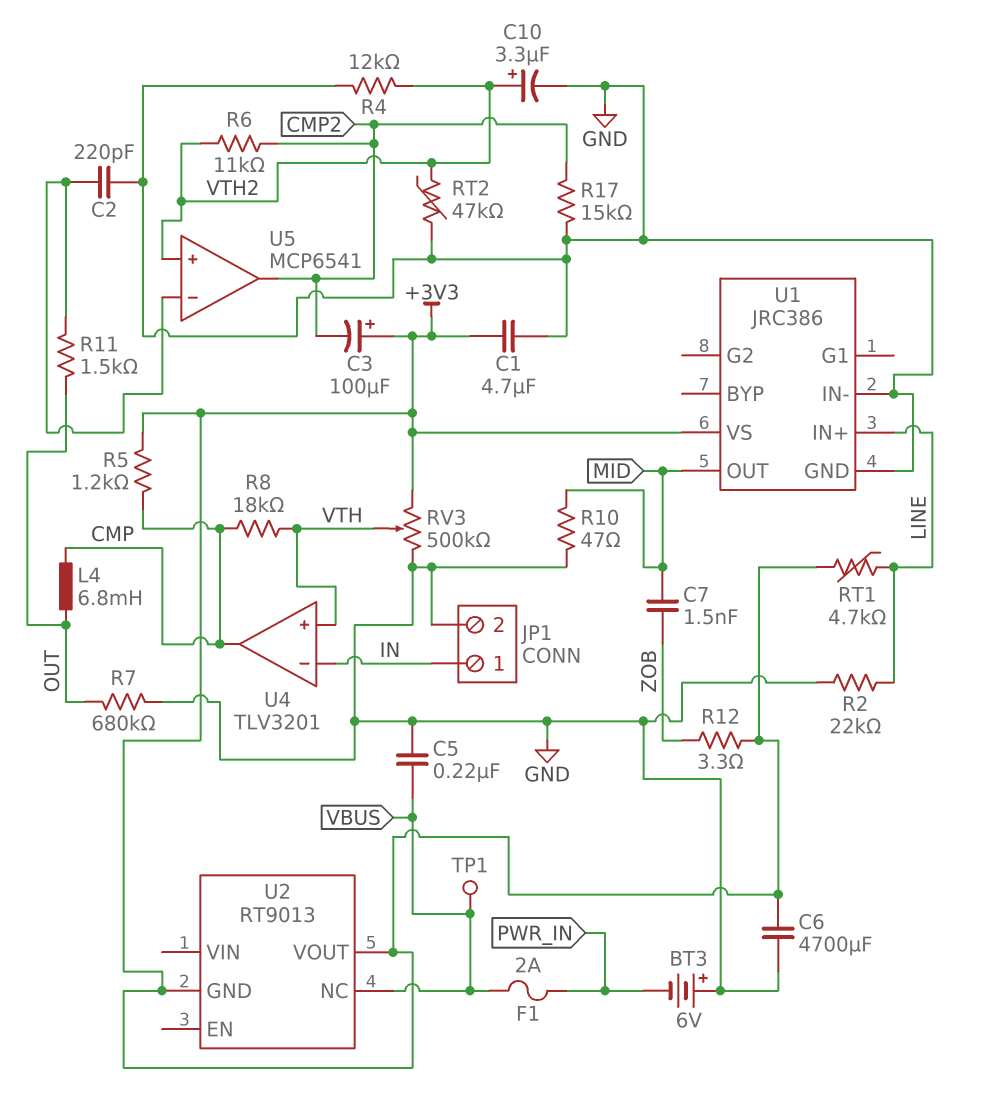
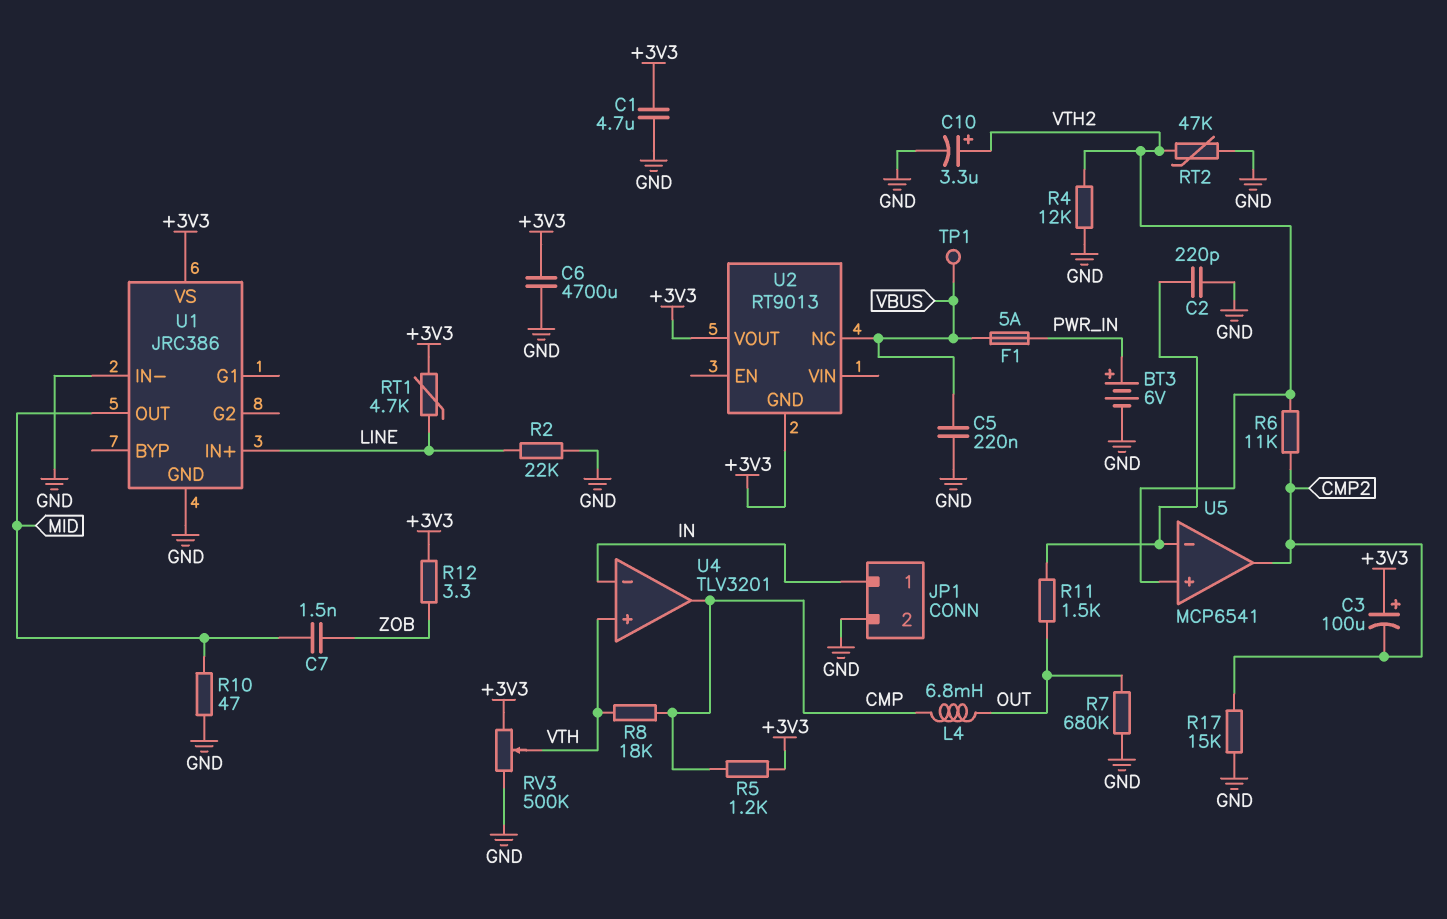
BT3: 6V (plus GND, minus PWR_IN) -> 6V (plus PWR_IN, minus GND)
F1: 2A (PWR_IN, VBUS) -> 5A (PWR_IN, VBUS)

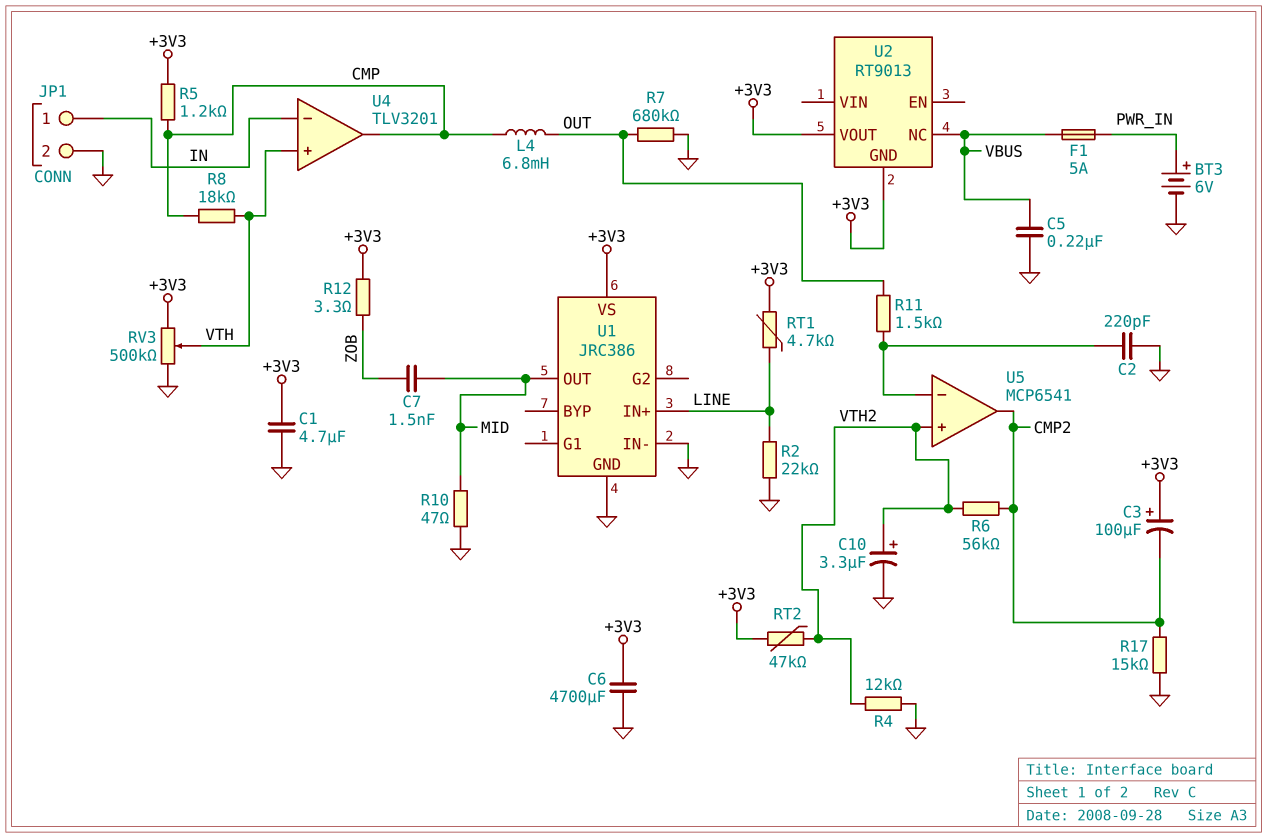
R6: 11k (CMP2, VTH2) -> 56k (CMP2, VTH2)
RT2: 47k (GND, VTH2) -> 47k (+3V3, VTH2)
TP1: test point (VBUS) -> none

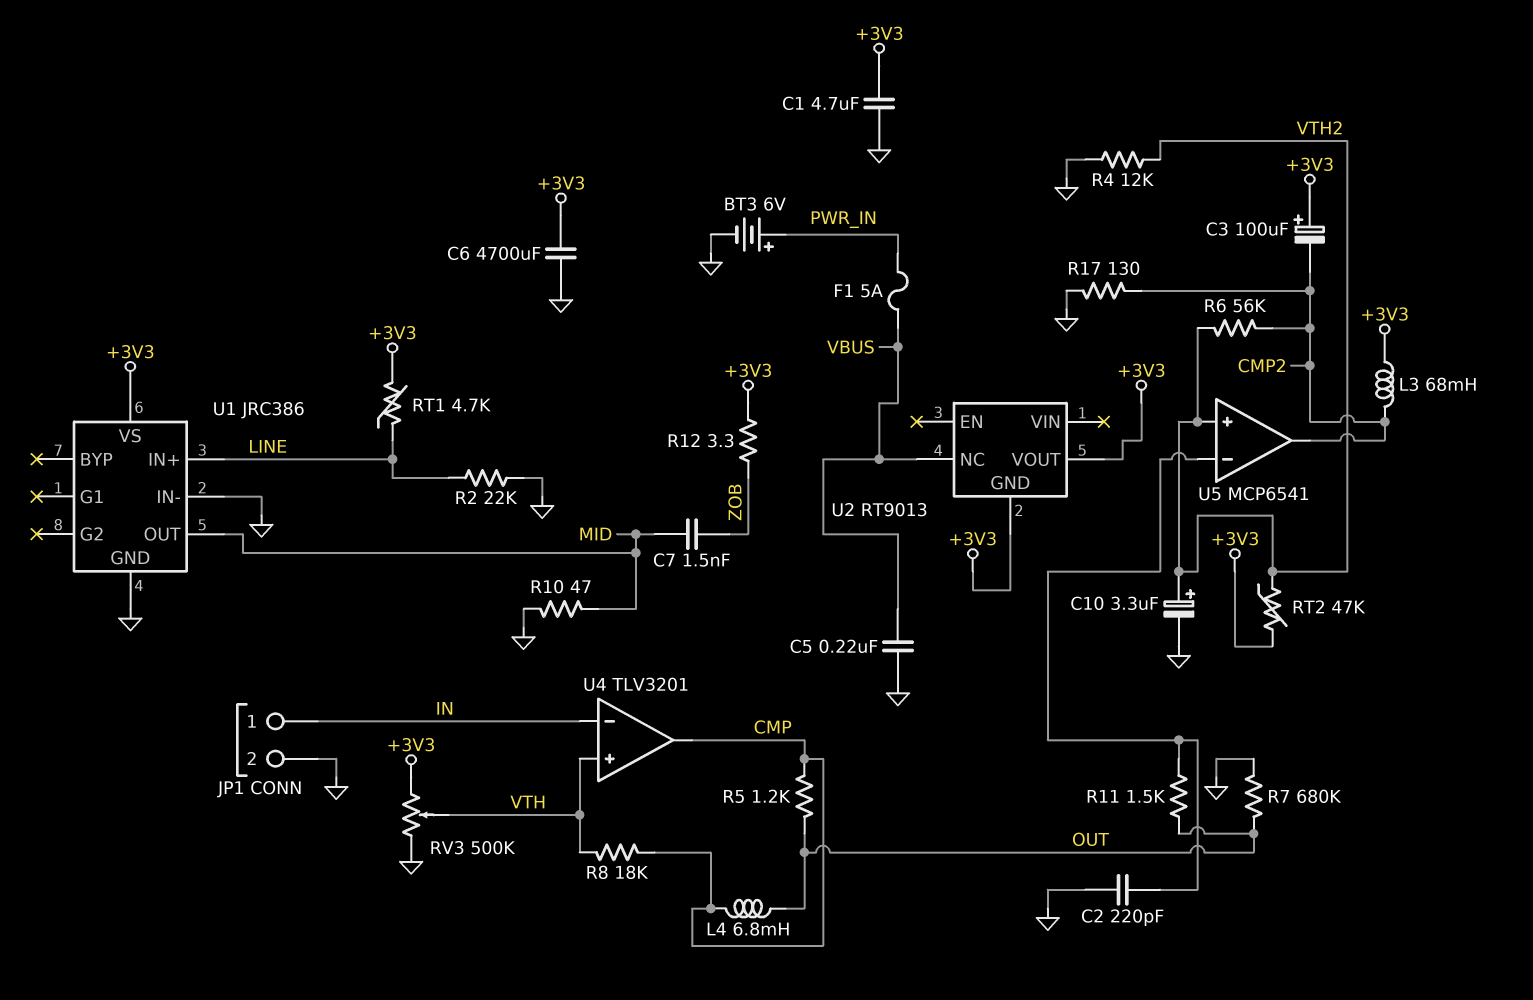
L3: none -> 68mH (+3V3, CMP2)
R5: 1.2k (+3V3, CMP) -> 1.2k (CMP, OUT)
R17: 15k (CMP2, GND) -> 130 (CMP2, GND)

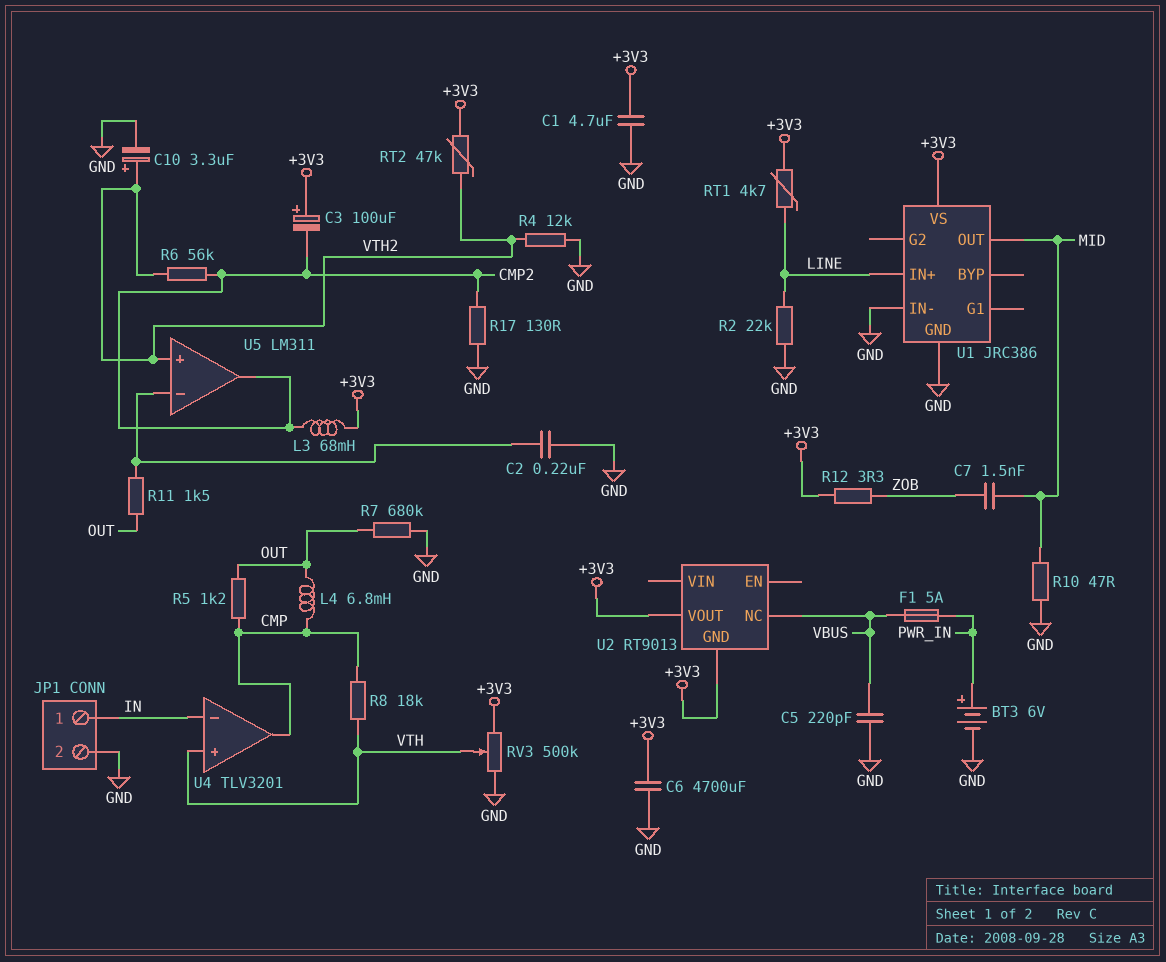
C2: 220pF (GND, U5/in-) -> 220nF (GND, U5/in-)
C5: 220nF (GND, VBUS) -> 220pF (GND, VBUS)
U5: MCP6541 -> LM311

